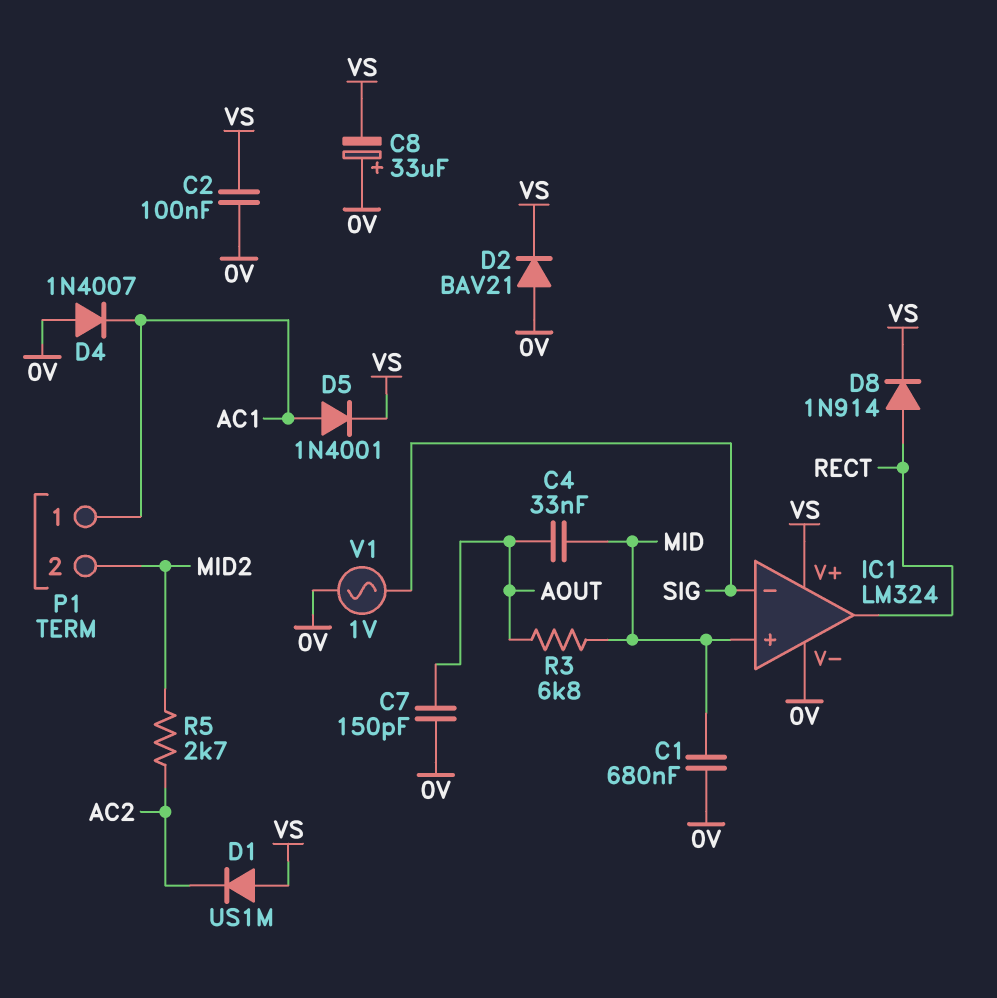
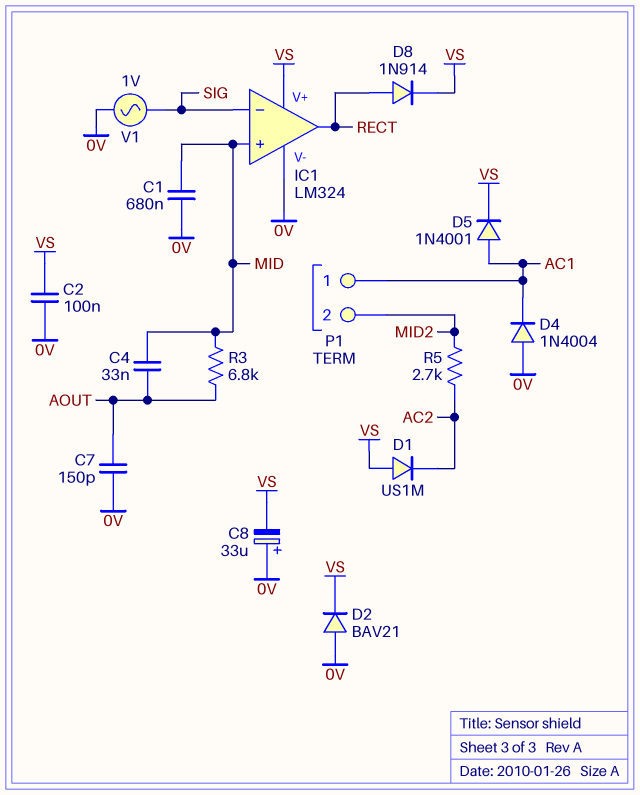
D4: diode 1N4007 (A 0V, K AC1) -> diode 1N4004 (A 0V, K AC1)

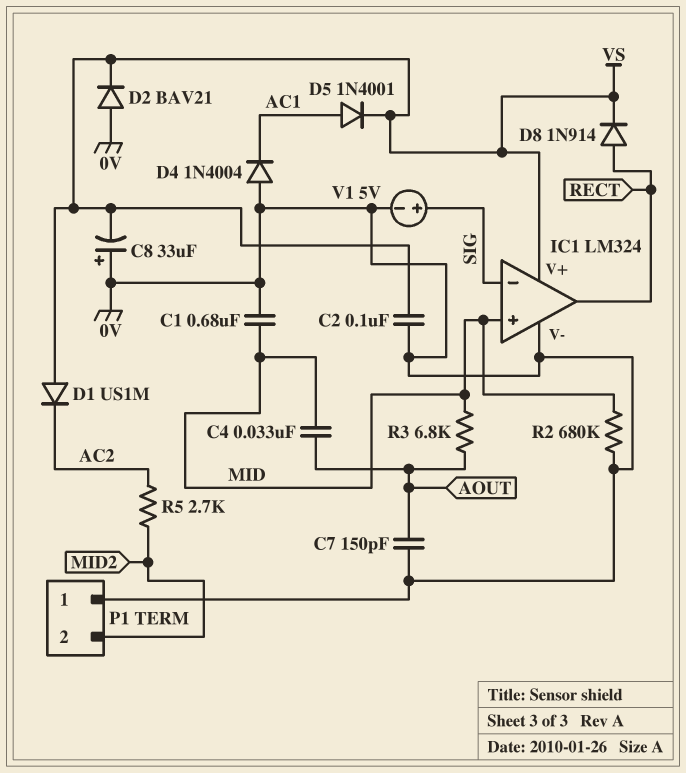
P1 pin 1: AC1 -> 0V
R2: none -> 680k (0V, MID)
V1: AC 1V (0V, SIG) -> 5V (plus SIG, minus 0V)

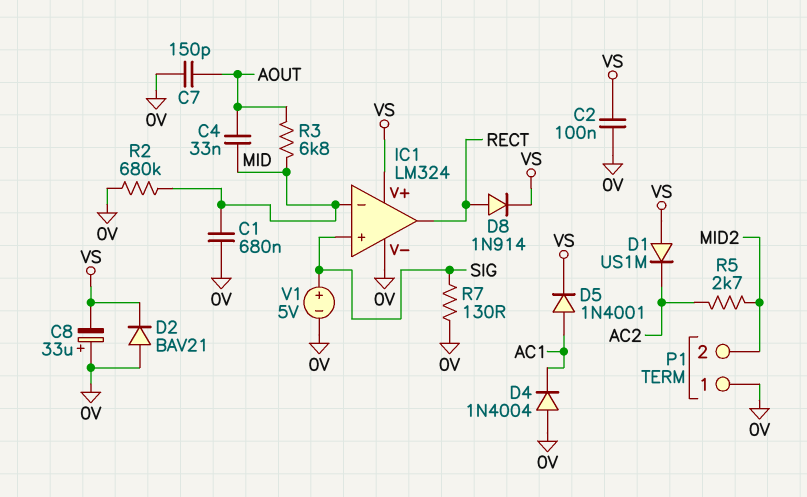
IC1 pin in+: MID -> SIG
IC1 pin in-: SIG -> MID
R7: none -> 130 (0V, SIG)

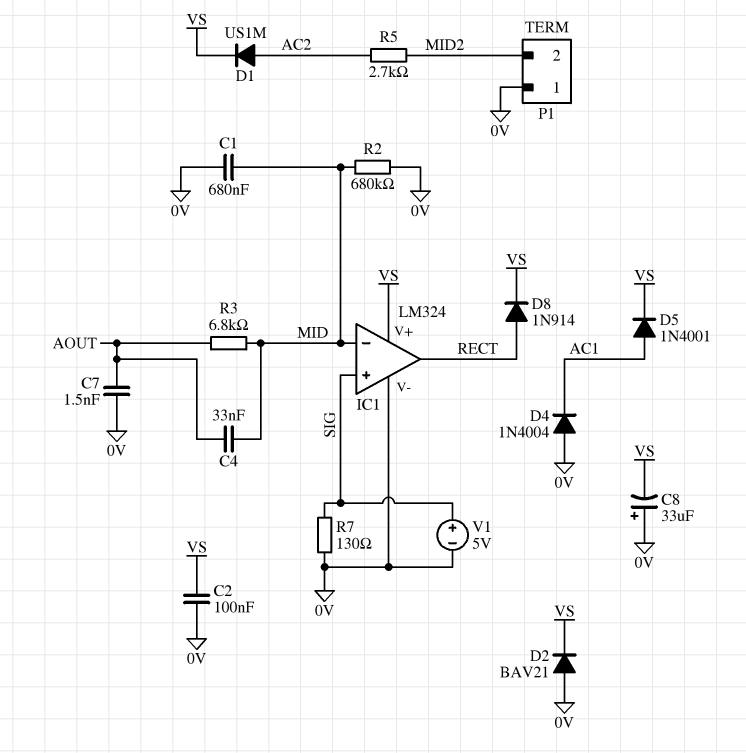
C7: 150pF (0V, AOUT) -> 1.5nF (0V, AOUT)
D1: diode US1M (A VS, K AC2) -> diode US1M (A AC2, K VS)

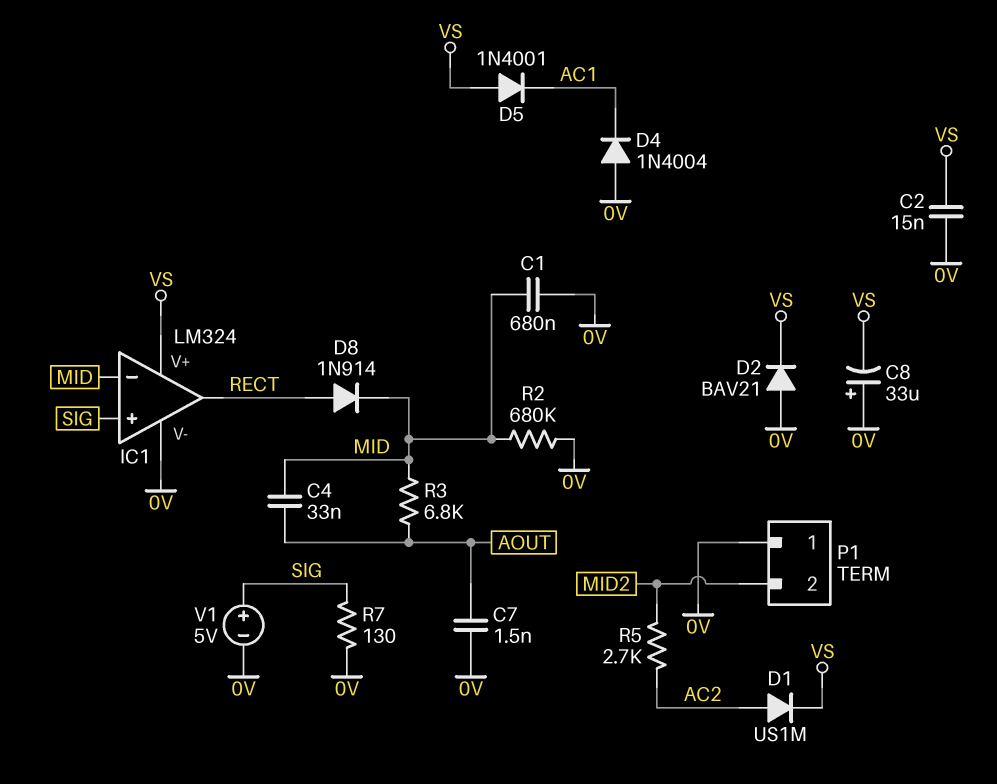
C2: 100nF (0V, VS) -> 15nF (0V, VS)
D5: diode 1N4001 (A AC1, K VS) -> diode 1N4001 (A VS, K AC1)
D8: diode 1N914 (A RECT, K VS) -> diode 1N914 (A RECT, K MID)

